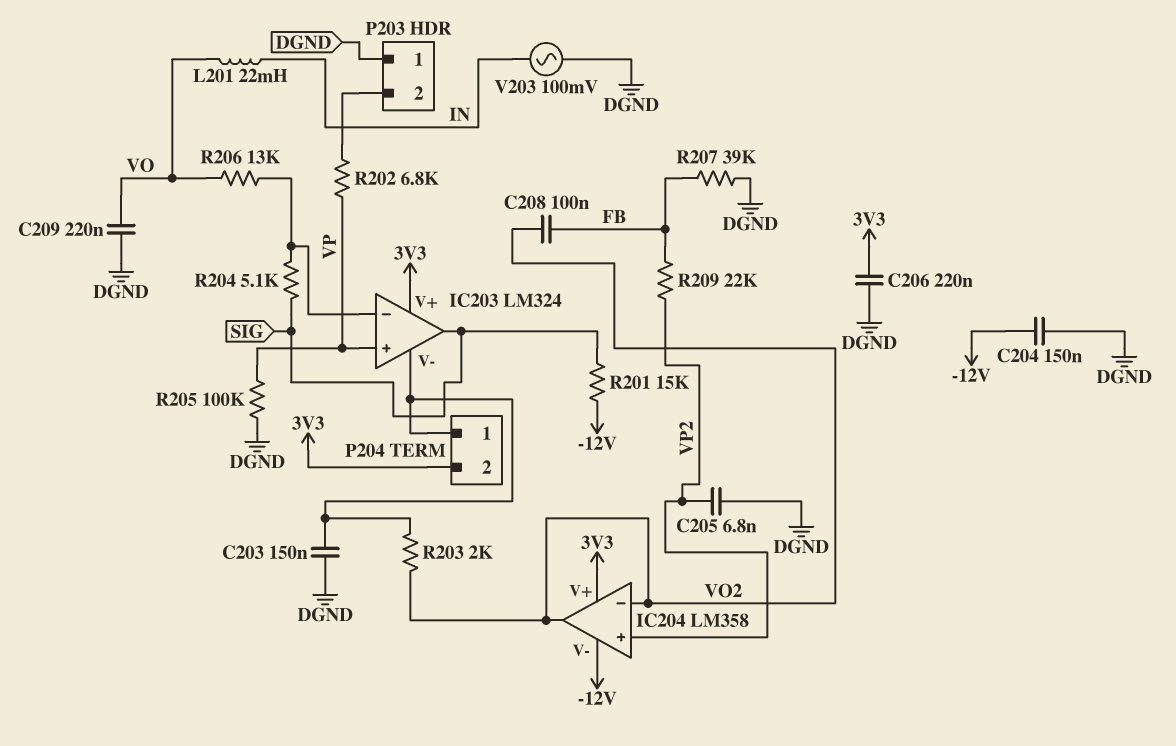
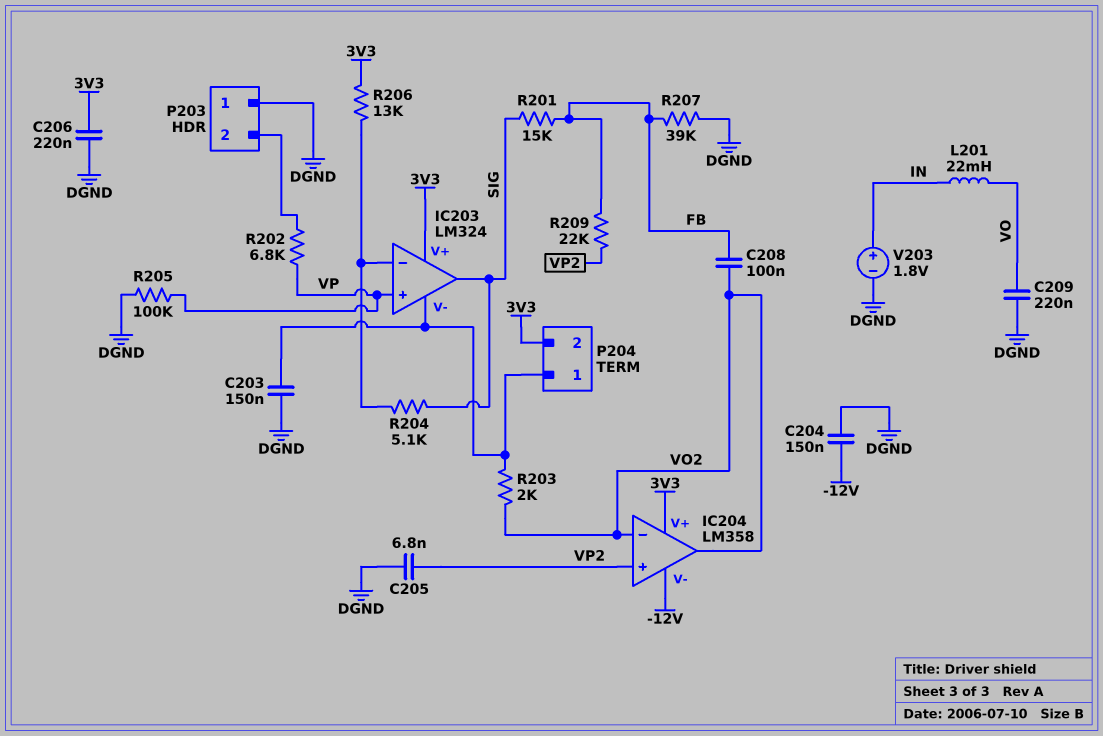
R201: 15k (-12V, SIG) -> 15k (FB, SIG)
R206: 13k (IC203/in-, VO) -> 13k (3V3, IC203/in-)
V203: AC 100mV (DGND, IN) -> 1.8V (plus IN, minus DGND)

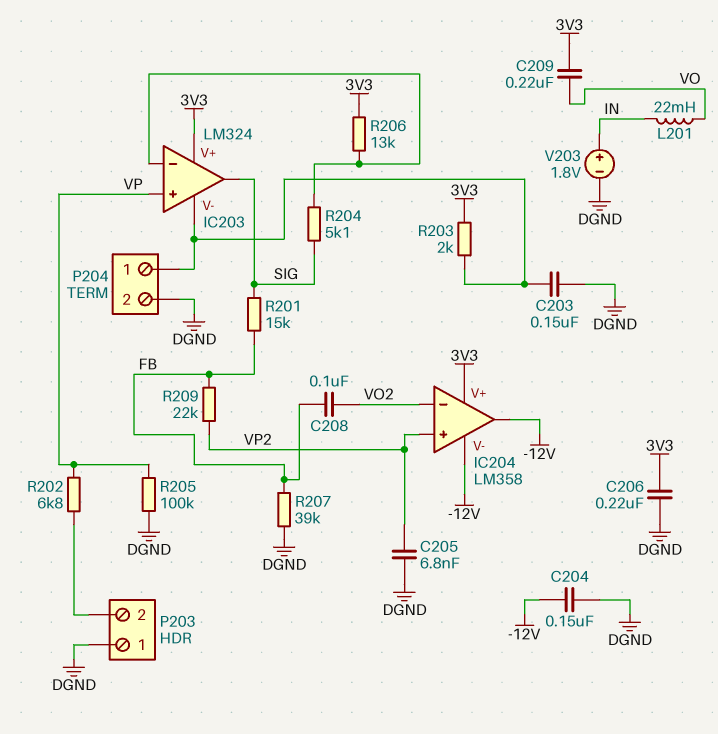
C209: 220nF (DGND, VO) -> 220nF (3V3, VO)
IC204 pin out: VO2 -> -12V
P204 pin 2: 3V3 -> DGND
R203: 2k (IC203/V-, VO2) -> 2k (3V3, IC203/V-)

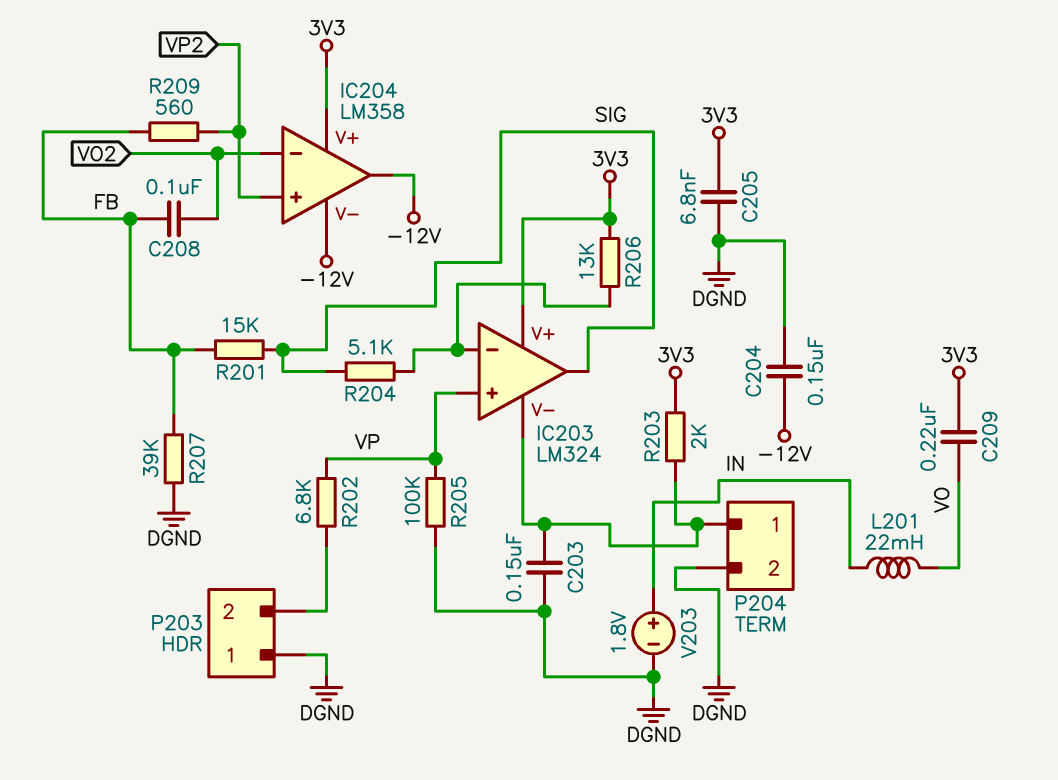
C205: 6.8nF (DGND, VP2) -> 6.8nF (3V3, DGND)
C206: 220nF (3V3, DGND) -> none
R209: 22k (FB, VP2) -> 560 (FB, VP2)

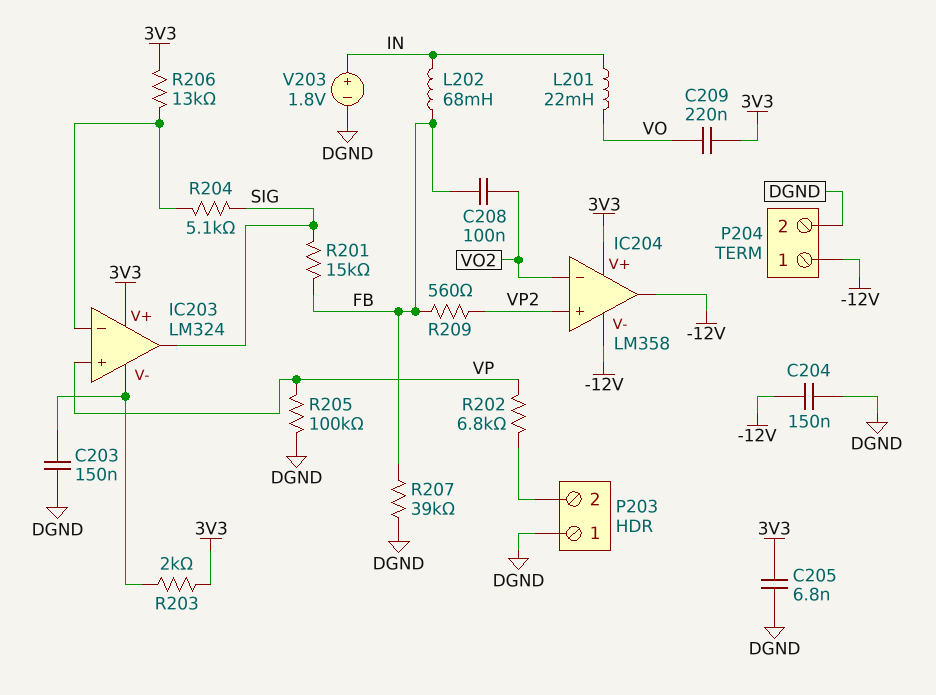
L202: none -> 68mH (FB, IN)
P204 pin 1: IC203/V- -> -12V

